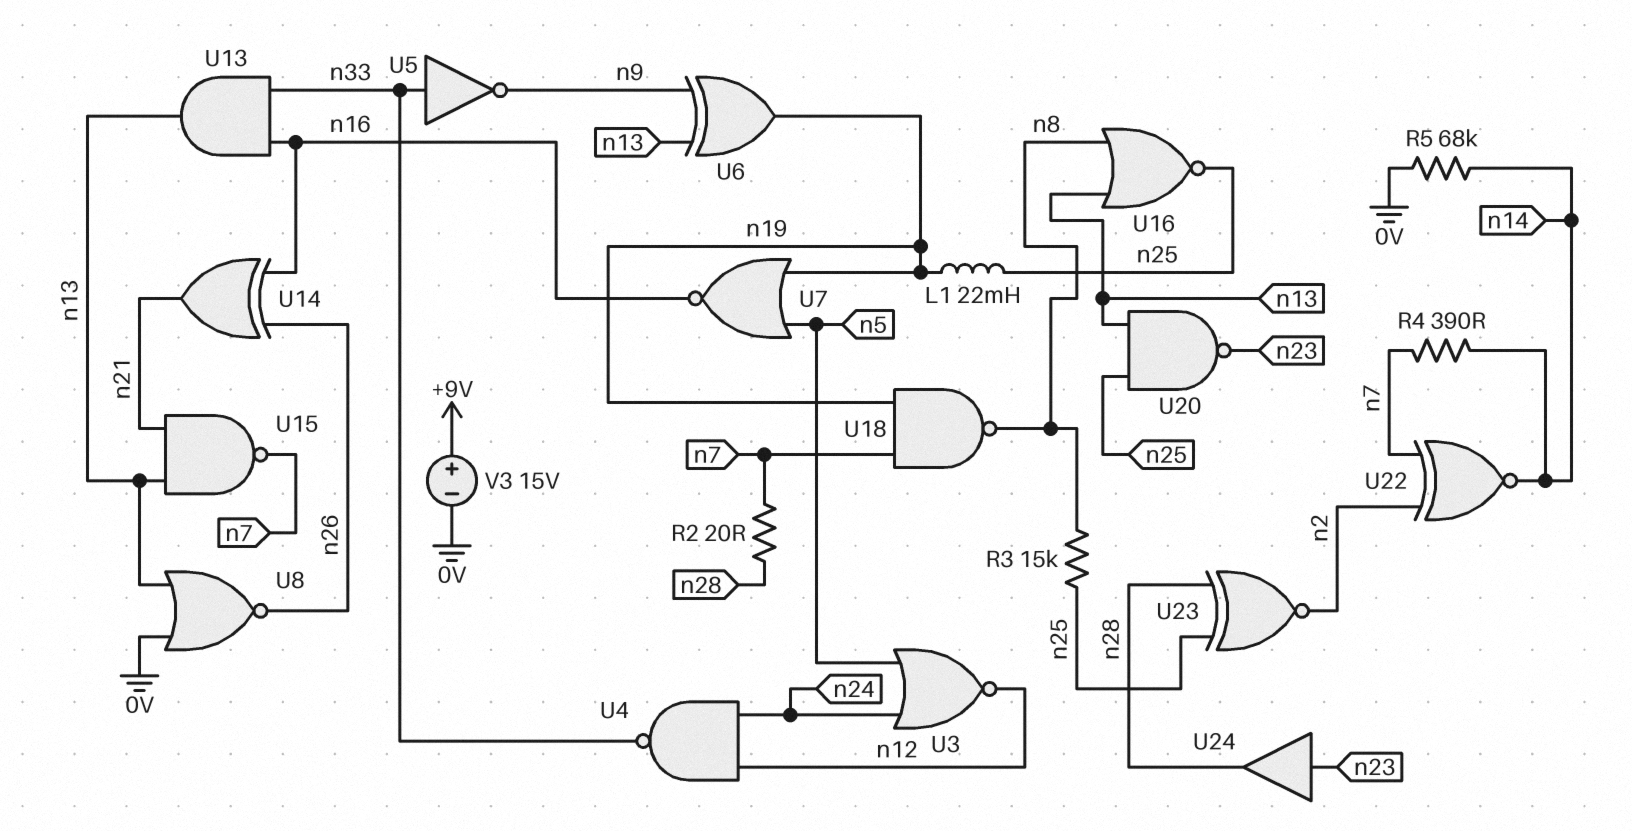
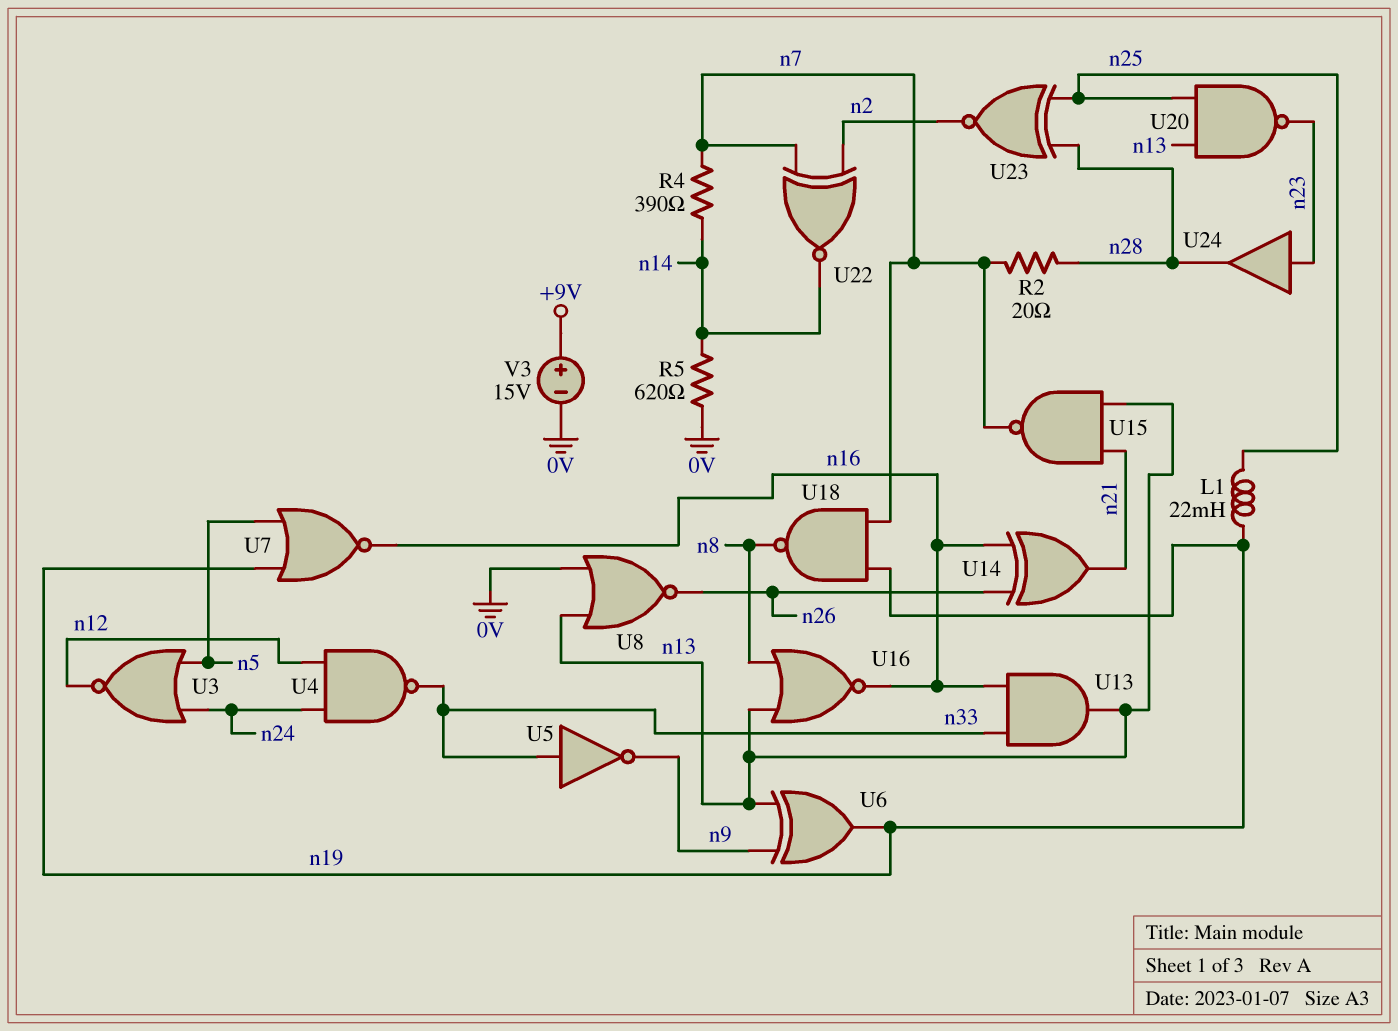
R3: 15k (n8, n25) -> none
R5: 68k (0V, n14) -> 620 (0V, n14)
U16: NOR (in n8, in n13, out n25) -> NOR (in n8, in n13, out n16)

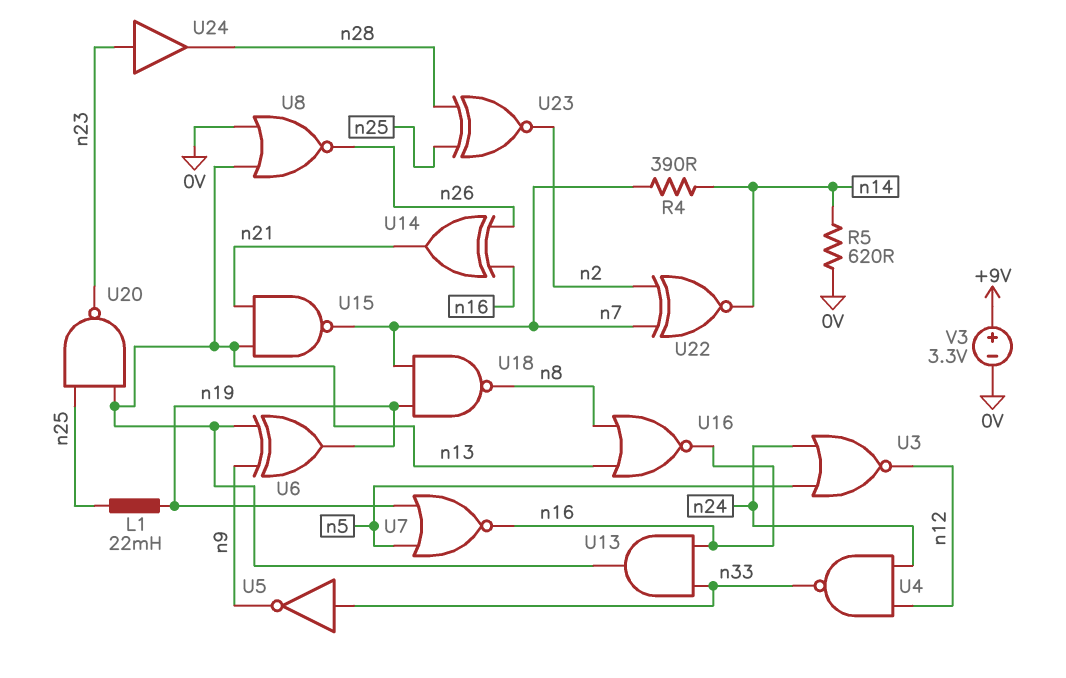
R2: 20 (n7, n28) -> none
V3: 15V (plus +9V, minus 0V) -> 3.3V (plus +9V, minus 0V)

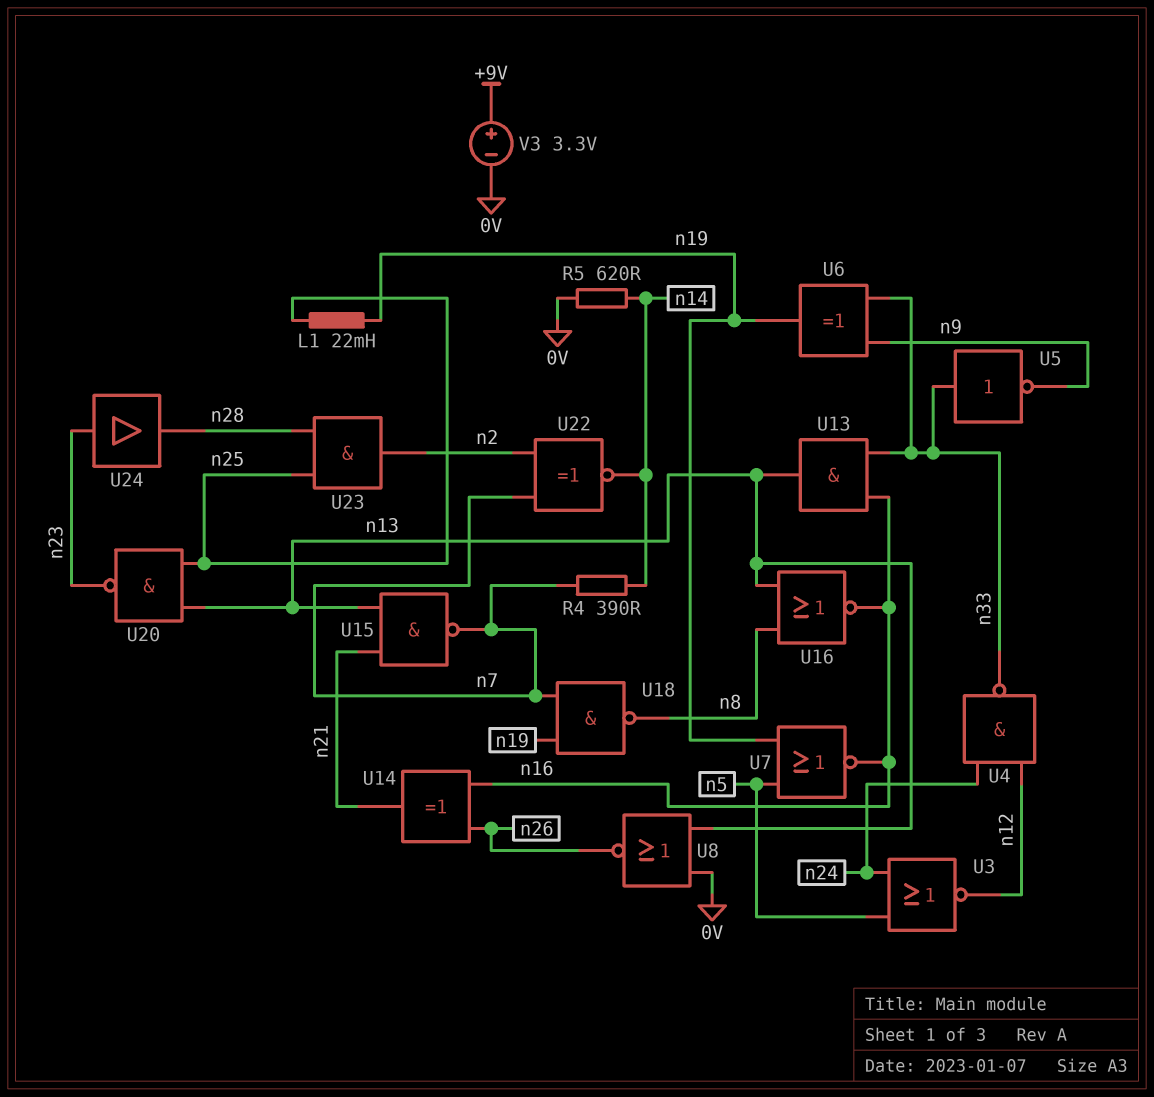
U6: XOR (in n9, in n13, out n19) -> XOR (in n9, in n33, out n19)
U23: XNOR (in n25, in n28, out n2) -> AND (in n25, in n28, out n2)

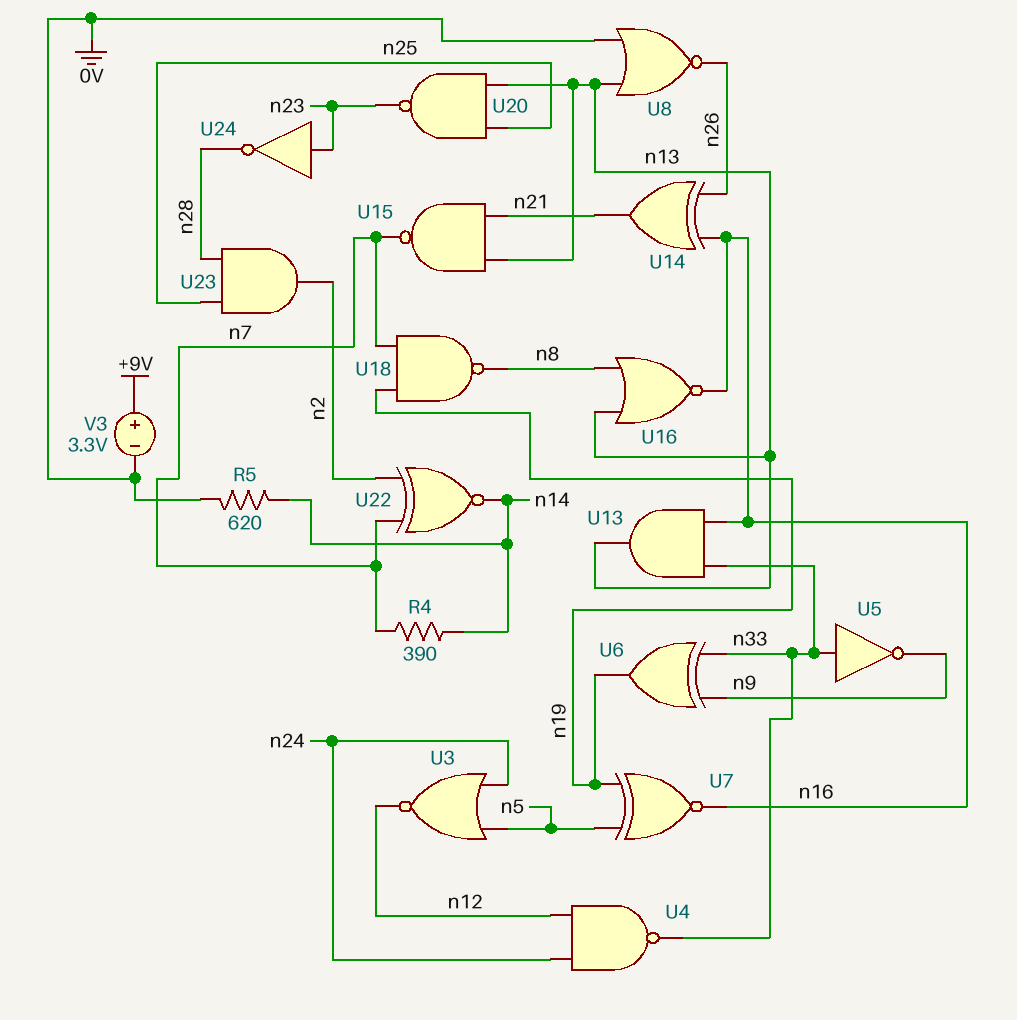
L1: 22mH (n19, n25) -> none
U7: NOR (in n5, in n19, out n16) -> XNOR (in n5, in n19, out n16)
U24: buffer (in n23, out n28) -> NOT (in n23, out n28)

